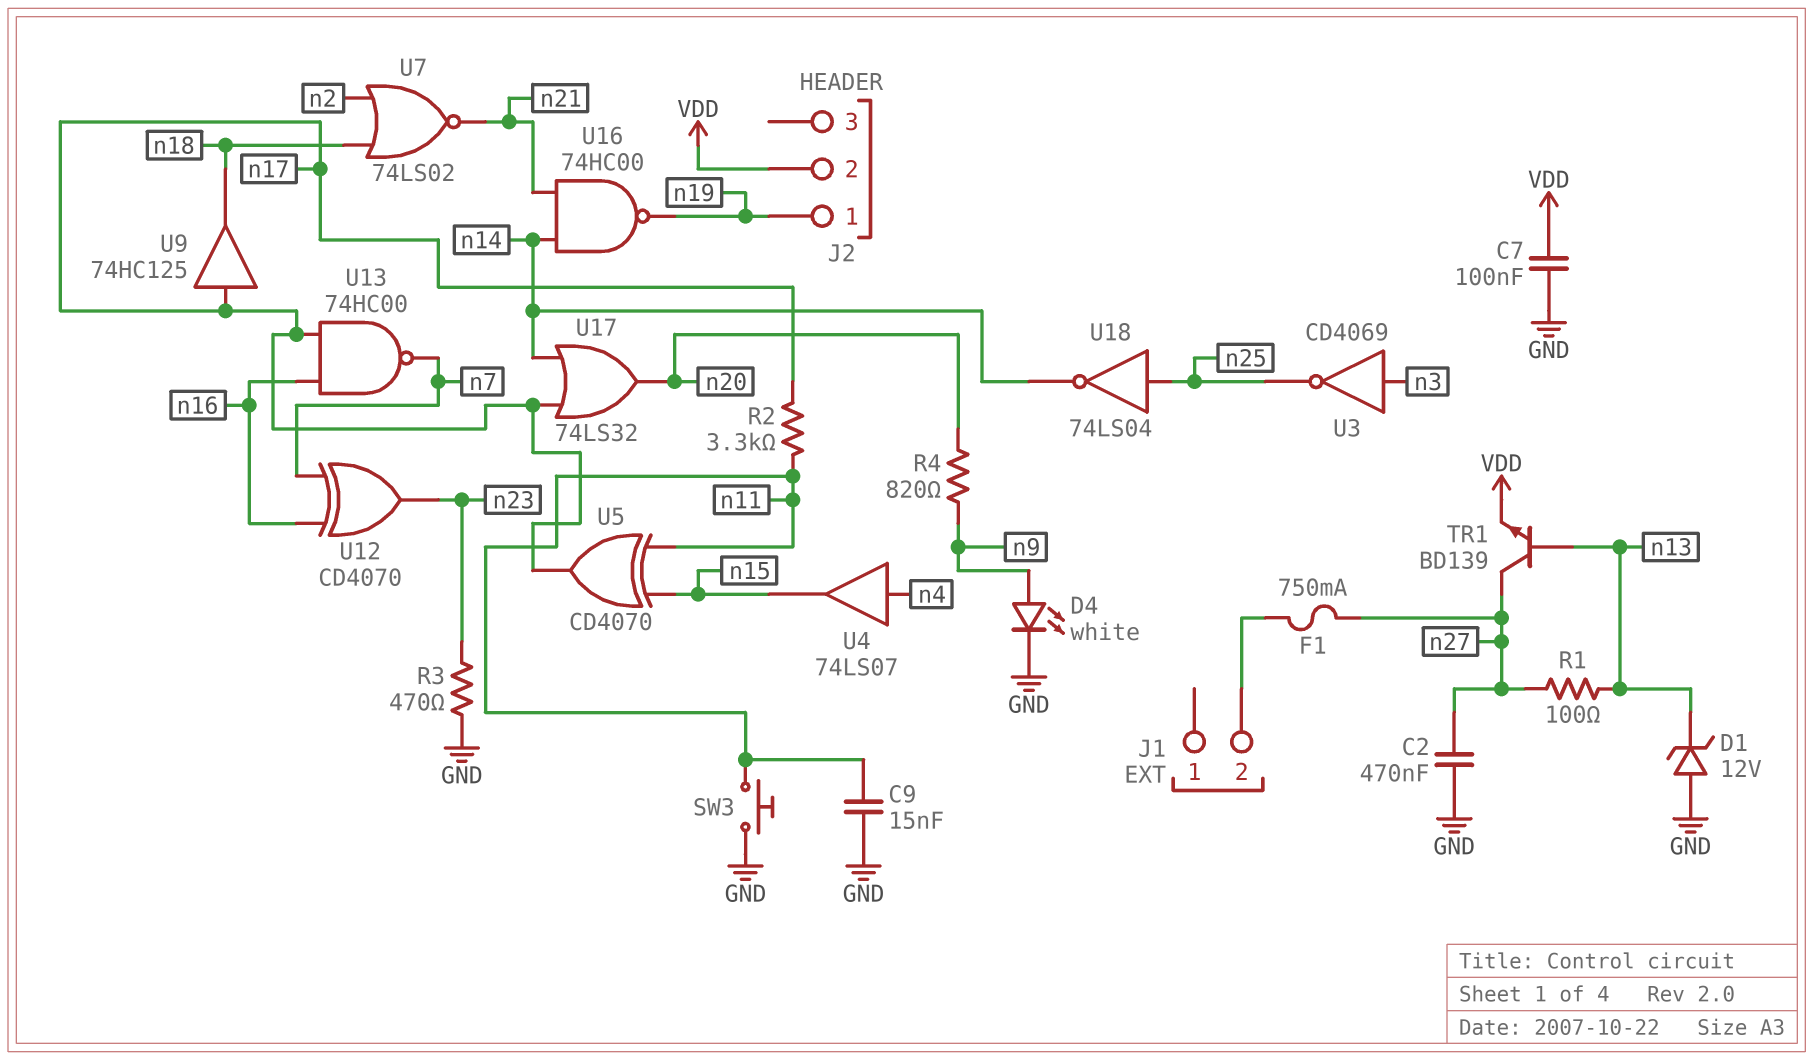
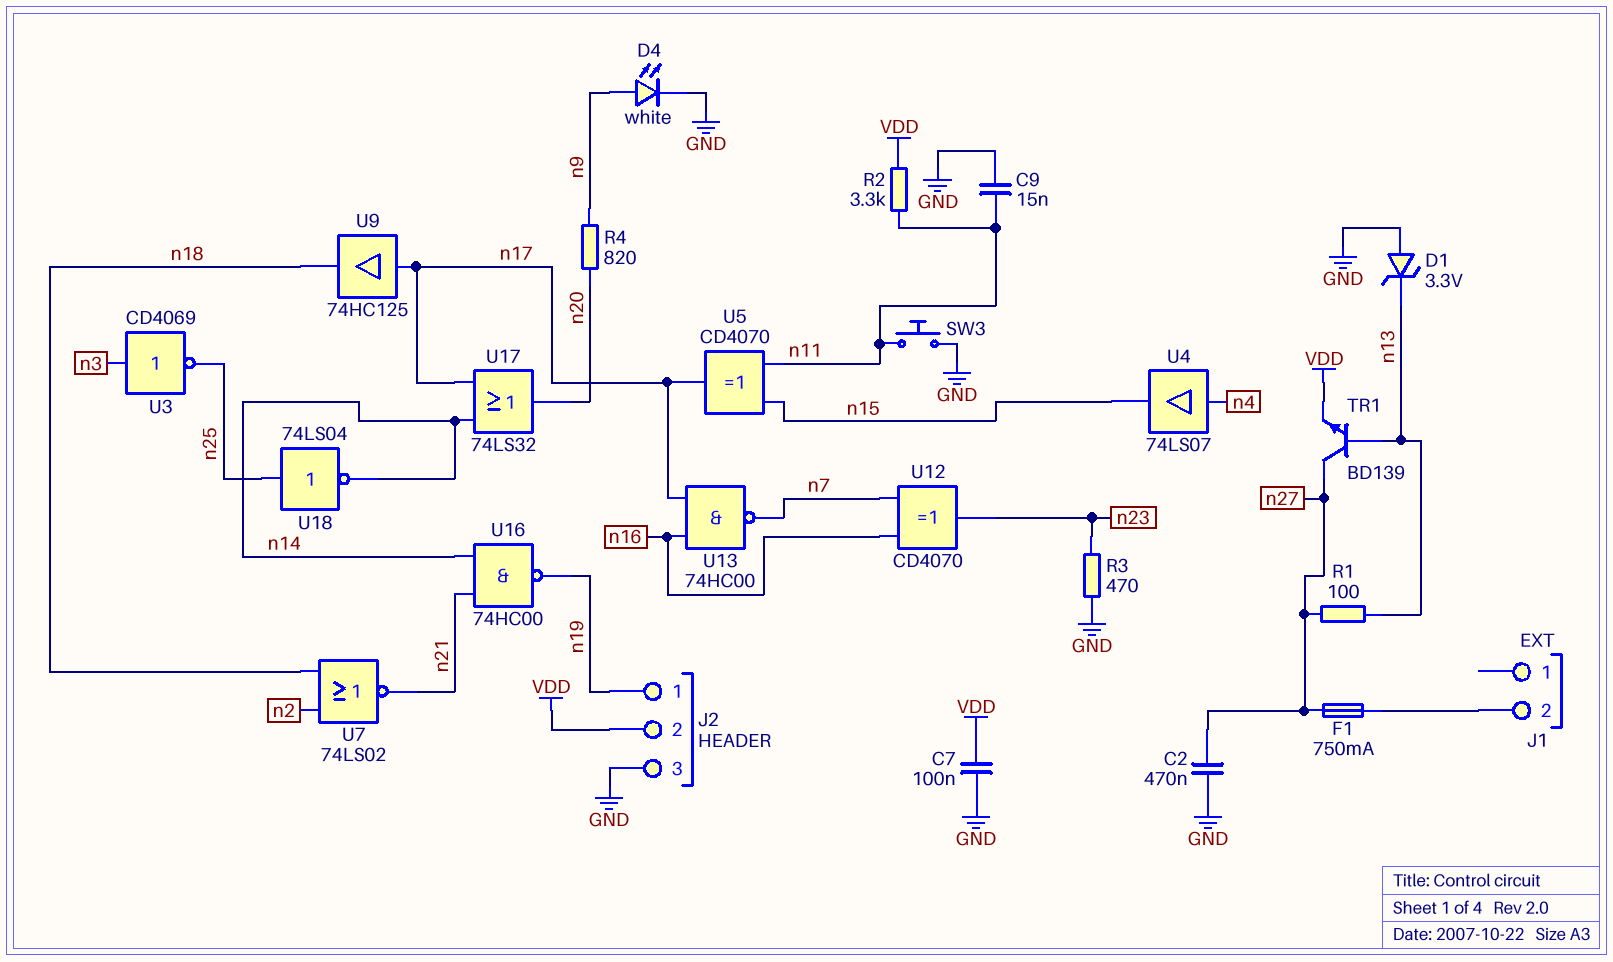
D1: zener 12V (A GND, K n13) -> zener 3.3V (A GND, K n13)
J2 pin 3: none -> GND
R2: 3.3k (n11, n17) -> 3.3k (VDD, n11)

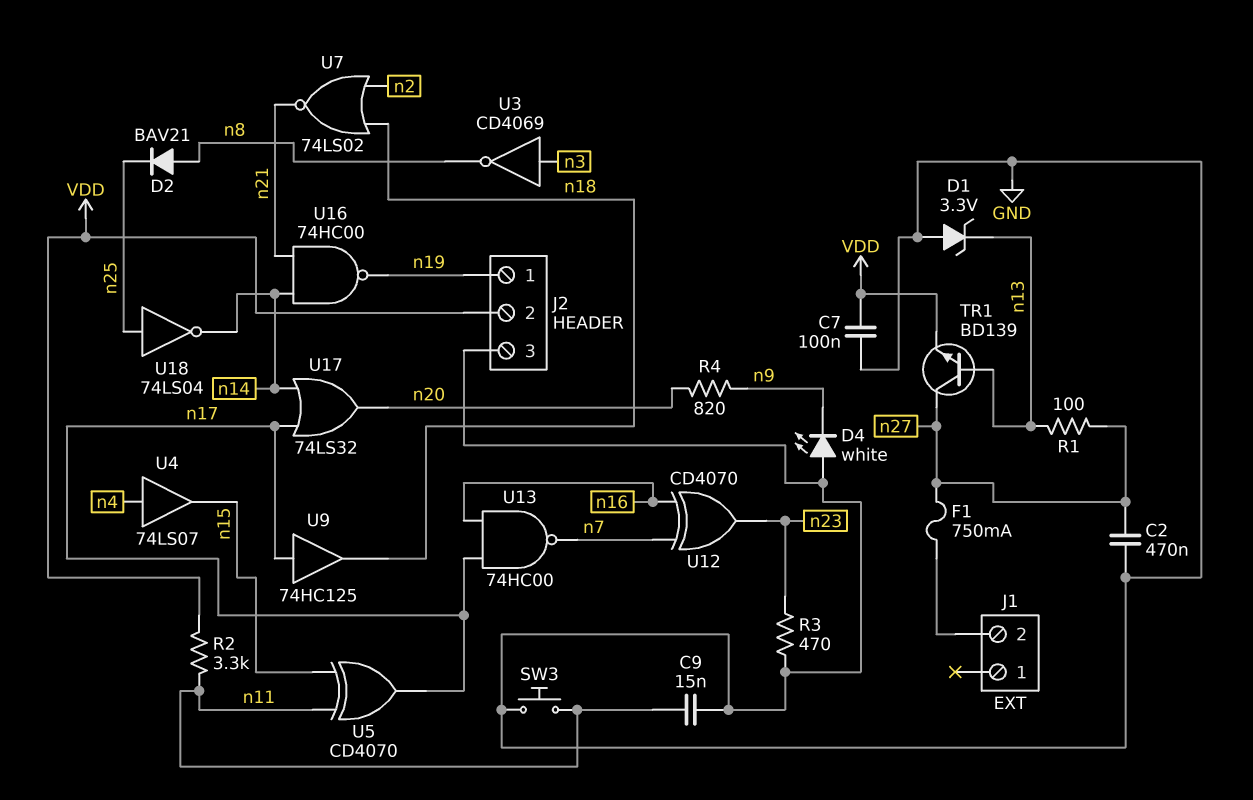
D2: none -> diode BAV21 (A n8, K n25)
D4: LED white (A n9, K GND) -> LED white (A GND, K n9)
U3: NOT CD4069 (in n3, out n25) -> NOT CD4069 (in n3, out n8)

